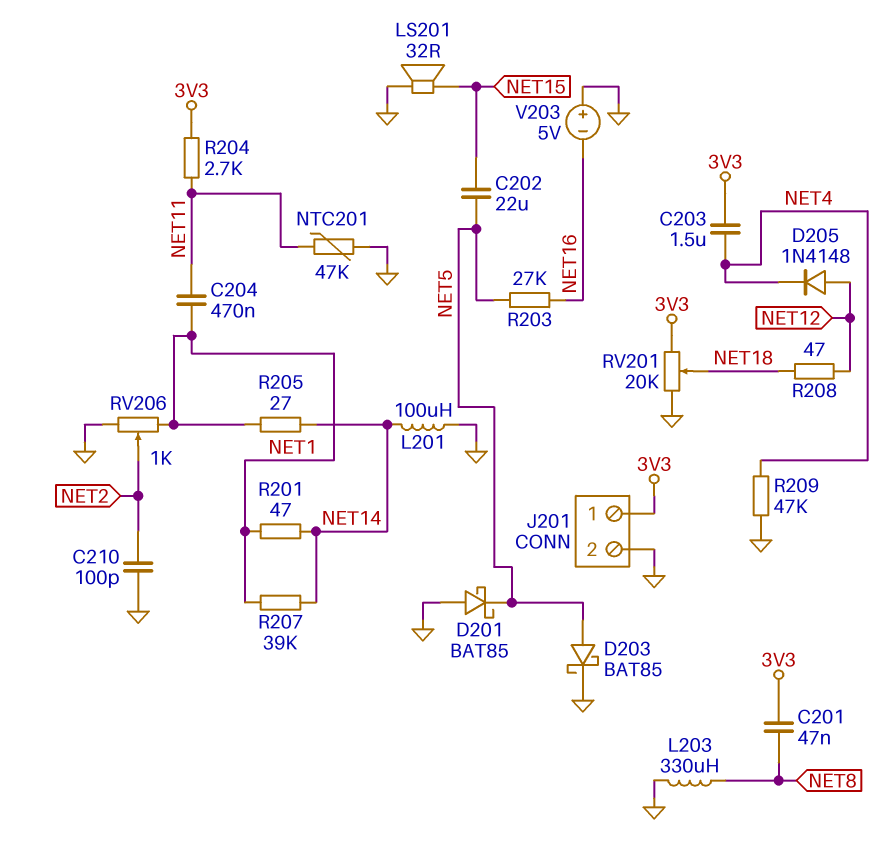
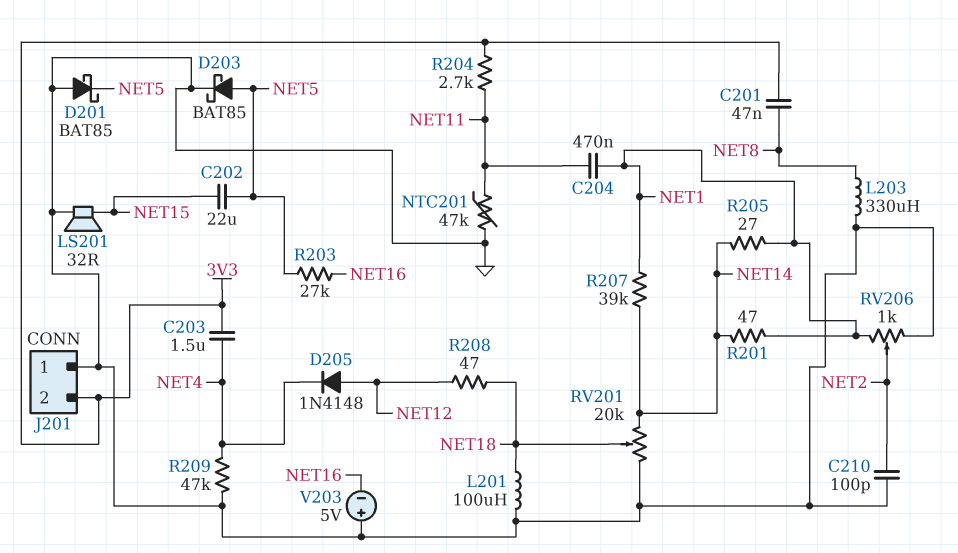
J201 pin 1: 3V3 -> GND
J201 pin 2: GND -> 3V3
L201: 100uH (GND, NET14) -> 100uH (GND, NET18)
RV201: 20k (3V3, GND, wiper NET18) -> 20k (GND, NET14, wiper NET18)

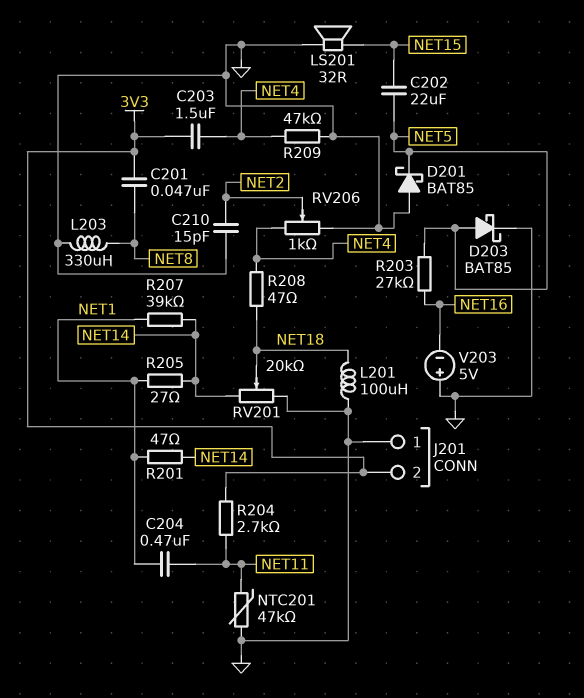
C210: 100pF (GND, NET2) -> 15pF (GND, NET2)
D205: diode 1N4148 (A NET12, K NET4) -> none
R208: 47 (NET12, NET18) -> 47 (NET4, NET18)
RV206: 1k (GND, NET1, wiper NET2) -> 1k (GND, NET4, wiper NET2)

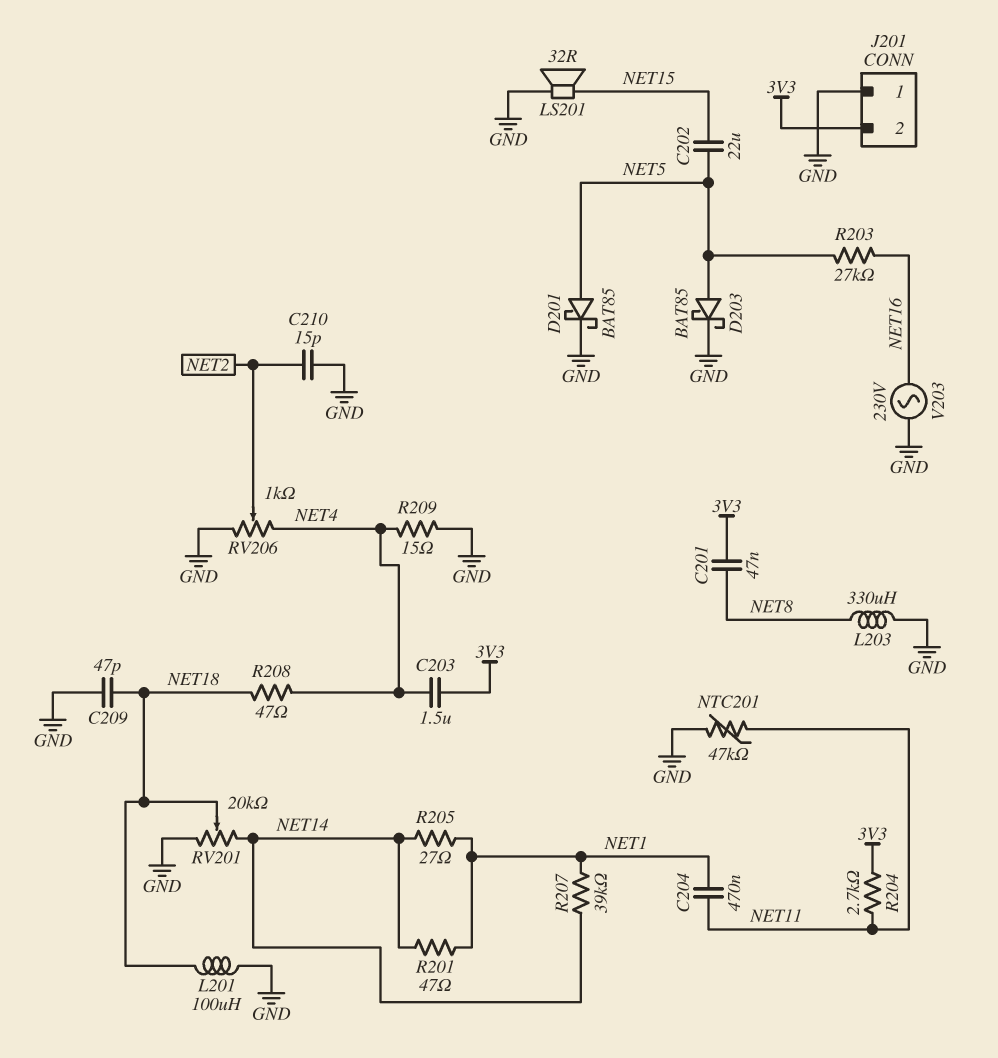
C209: none -> 47pF (GND, NET18)
D201: schottky BAT85 (A GND, K NET5) -> schottky BAT85 (A NET5, K GND)
R209: 47k (GND, NET4) -> 15 (GND, NET4)
V203: 5V (plus GND, minus NET16) -> AC 230V (GND, NET16)

